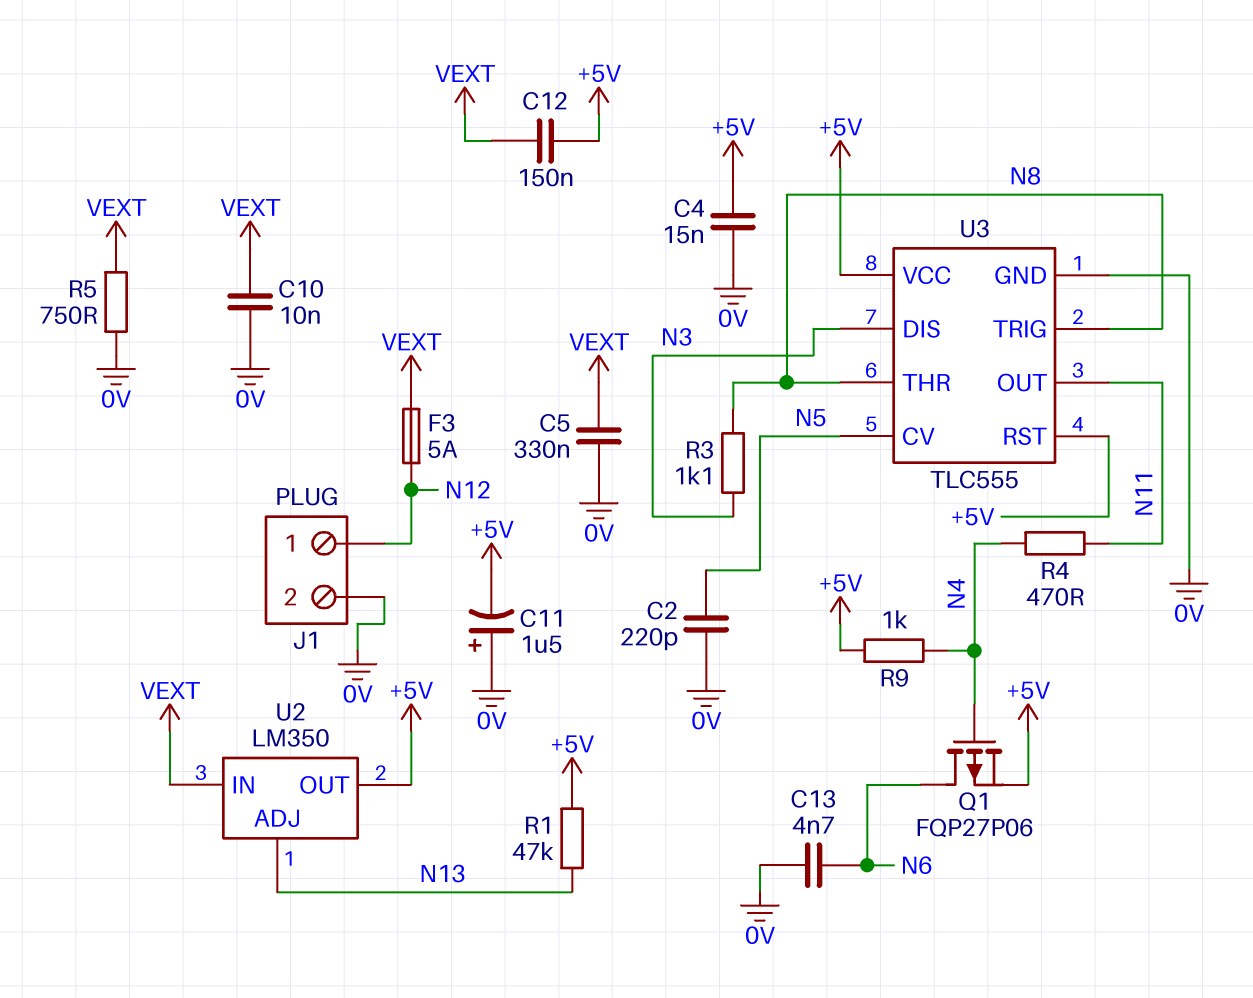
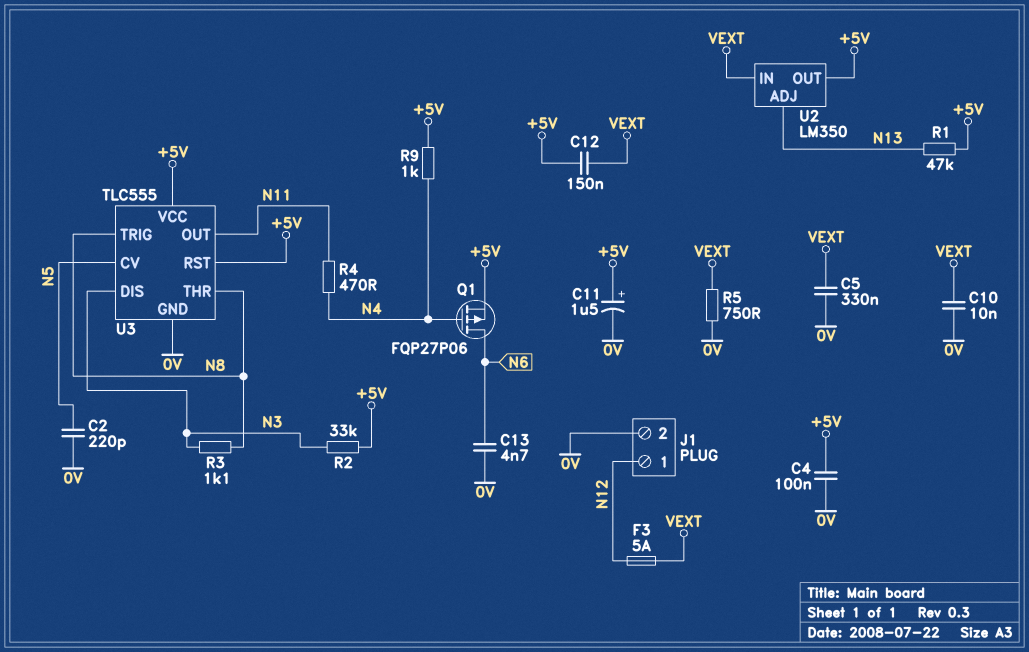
C4: 15nF (+5V, 0V) -> 100nF (+5V, 0V)
C11: 1.5uF (plus 0V, minus +5V) -> 1.5uF (plus +5V, minus 0V)
R2: none -> 33k (+5V, N3)

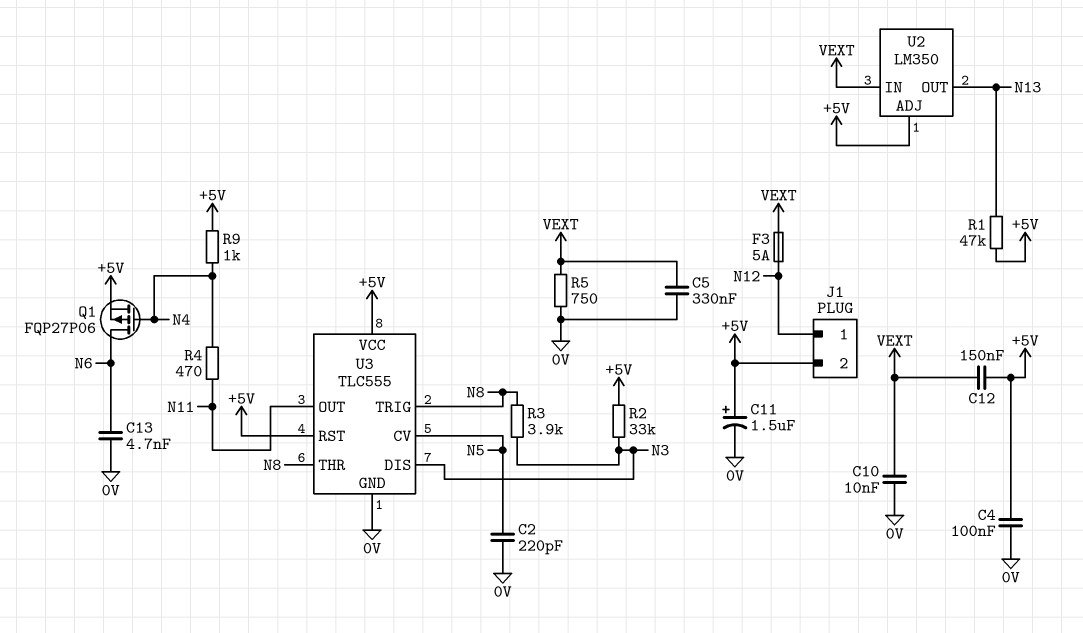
J1 pin 2: 0V -> +5V
R3: 1.1k (N3, N8) -> 3.9k (N3, N8)
U2 pin ADJ: N13 -> +5V
U2 pin OUT: +5V -> N13

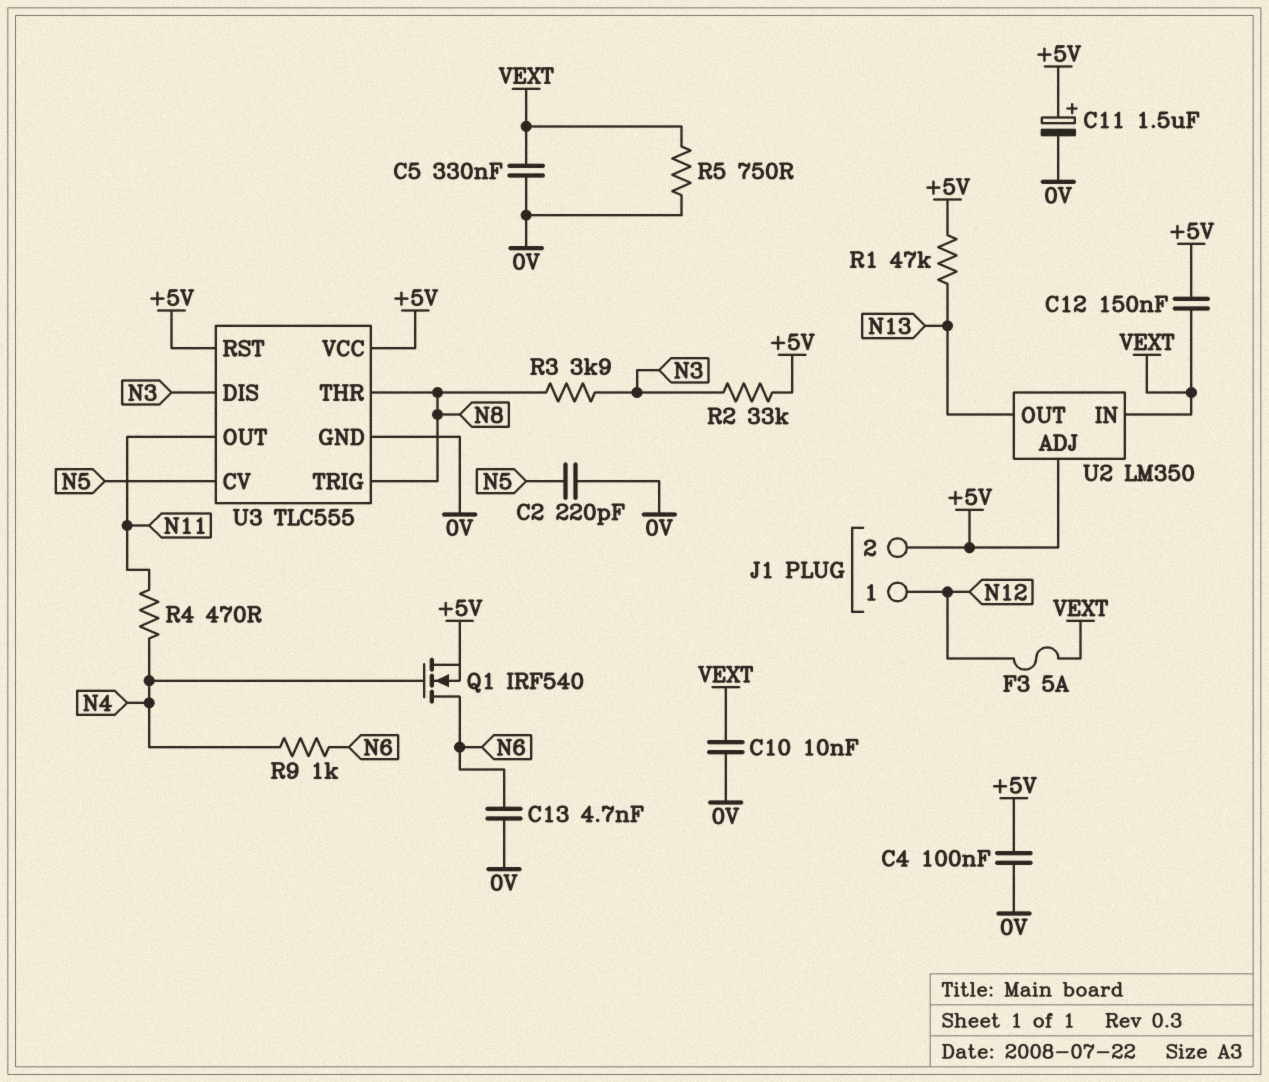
Q1: PMOS FQP27P06 (G N4, D N6, S +5V) -> NMOS IRF540 (G N4, D N6, S +5V)
R9: 1k (+5V, N4) -> 1k (N4, N6)

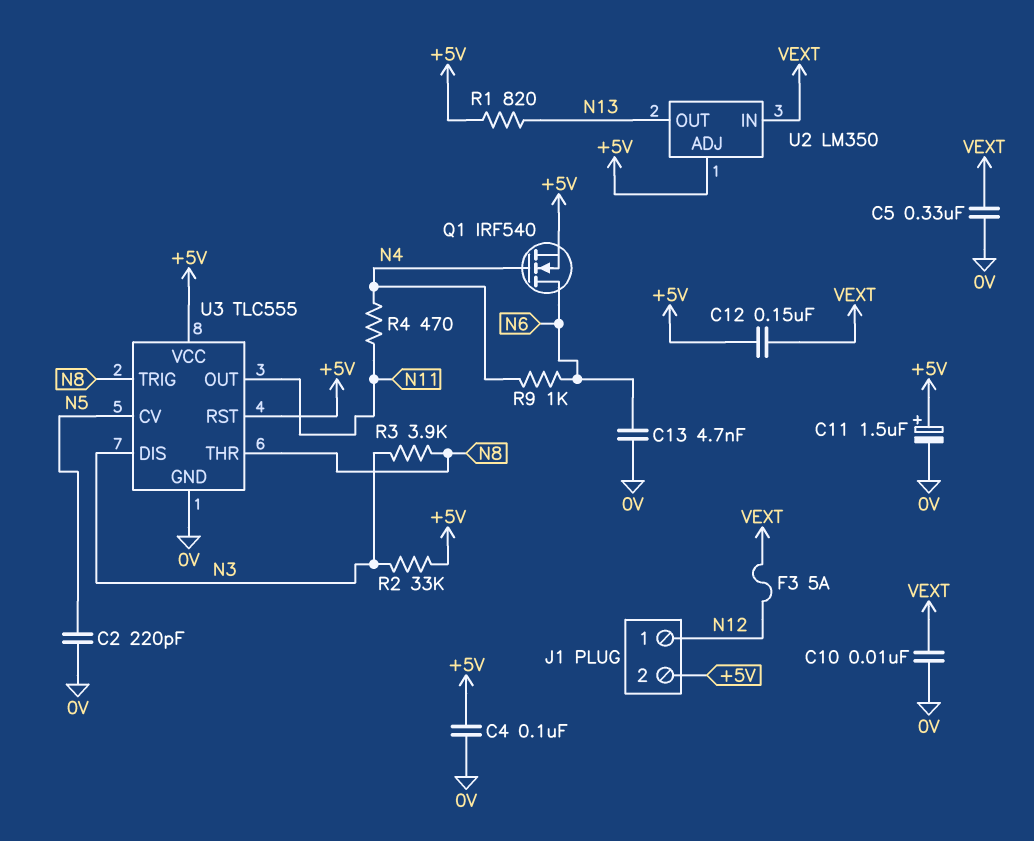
R1: 47k (+5V, N13) -> 820 (+5V, N13)
R5: 750 (0V, VEXT) -> none

